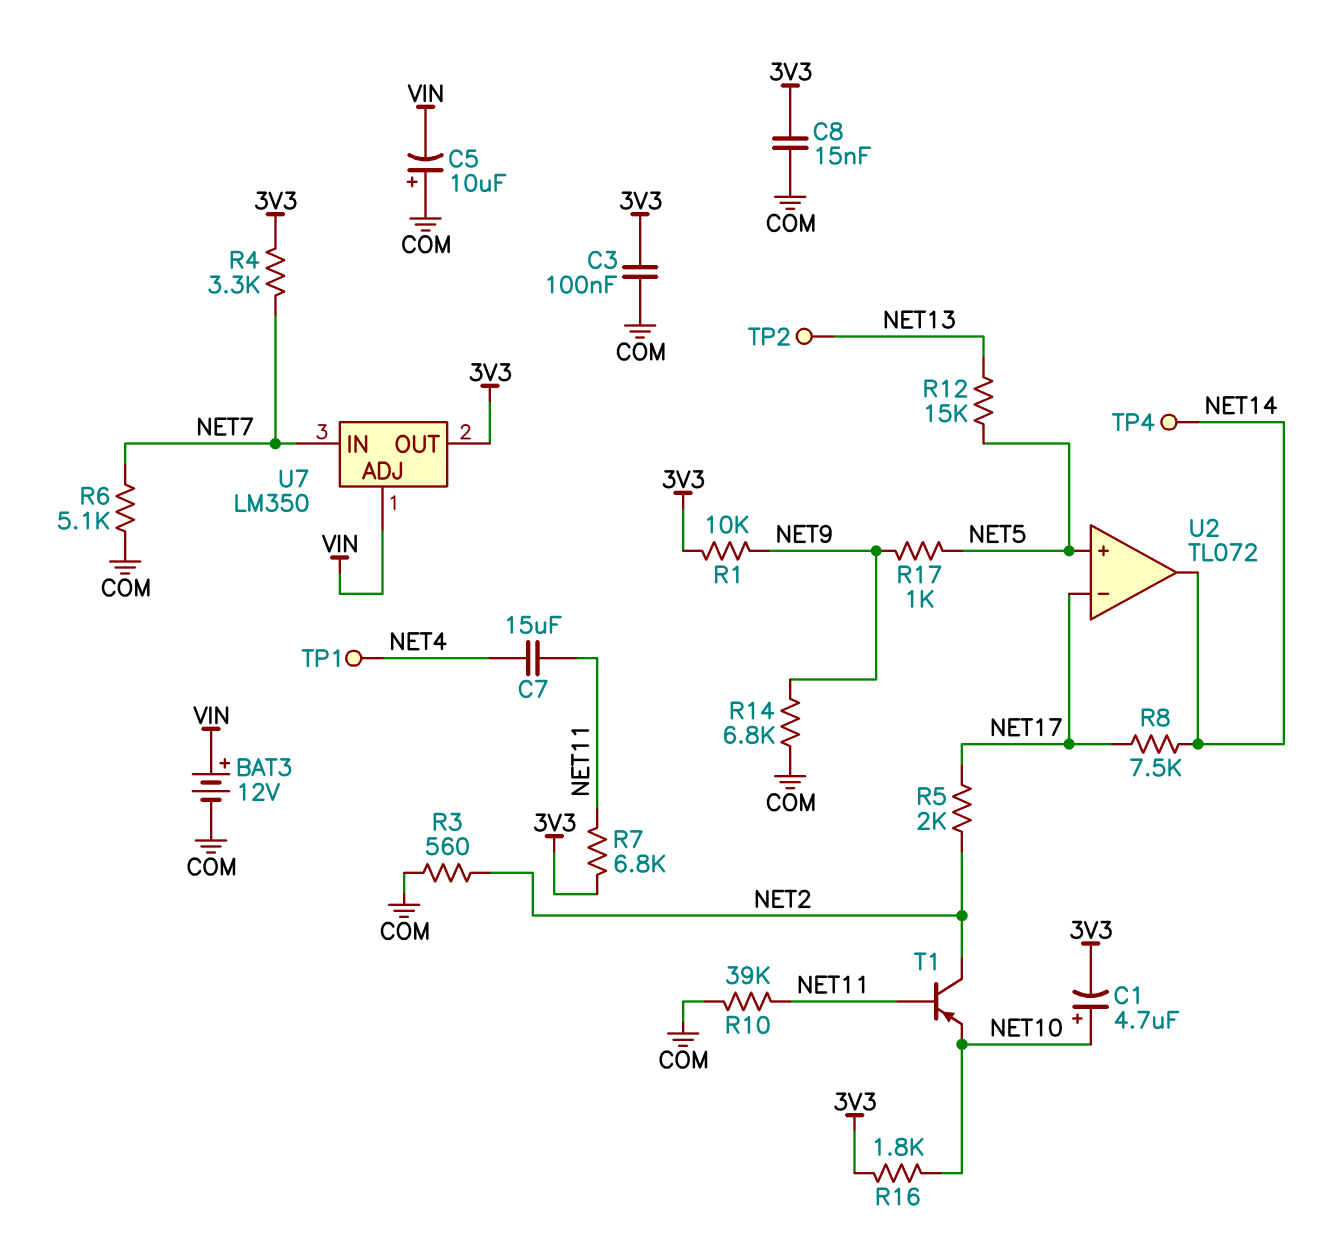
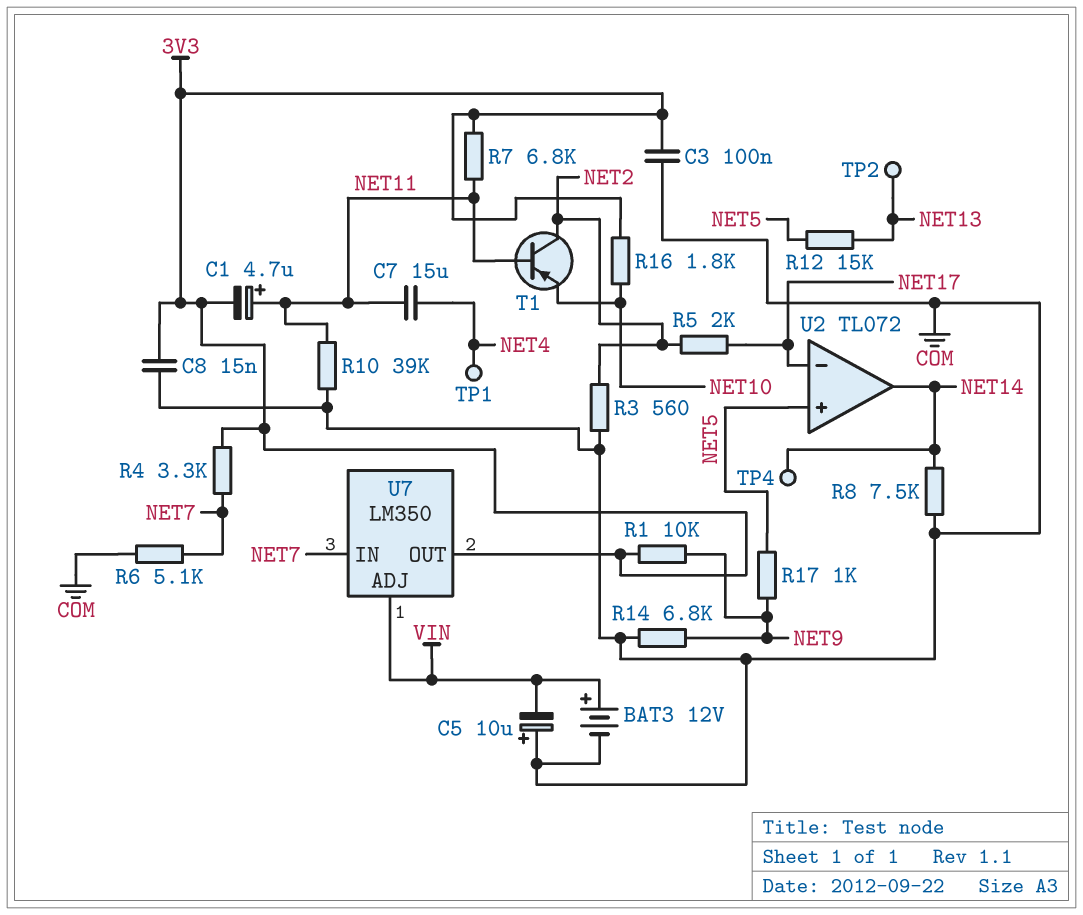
C1: 4.7uF (plus NET10, minus 3V3) -> 4.7uF (plus NET11, minus 3V3)
R8: 7.5k (NET14, NET17) -> 7.5k (COM, NET14)

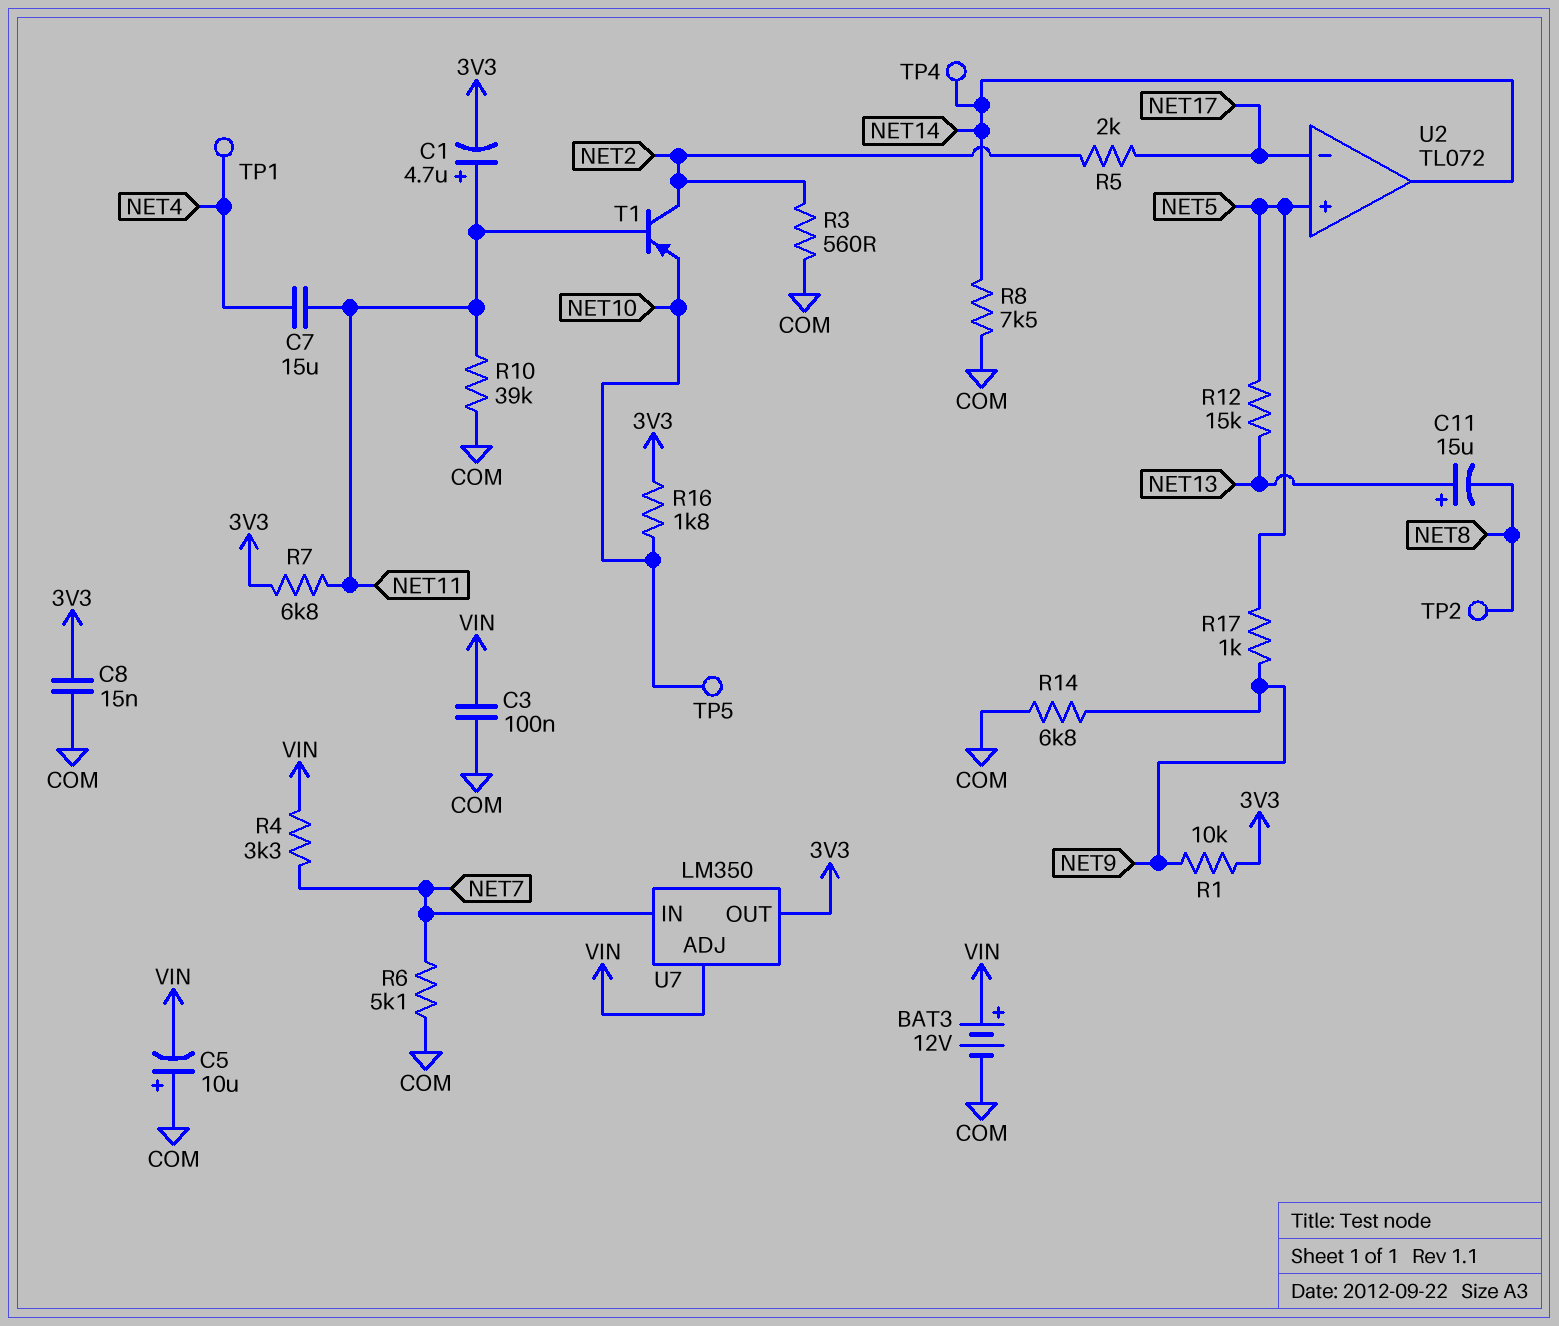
C3: 100nF (3V3, COM) -> 100nF (COM, VIN)
C11: none -> 15uF (plus NET13, minus NET8)
R4: 3.3k (3V3, NET7) -> 3.3k (NET7, VIN)
TP2: test point (NET13) -> test point (NET8)
TP5: none -> test point (NET10)

